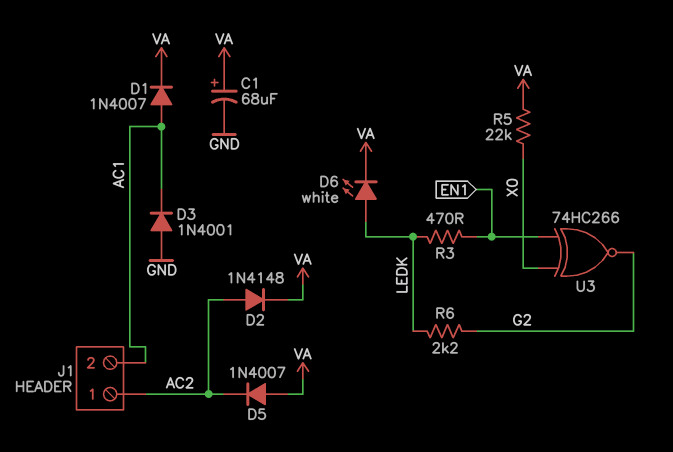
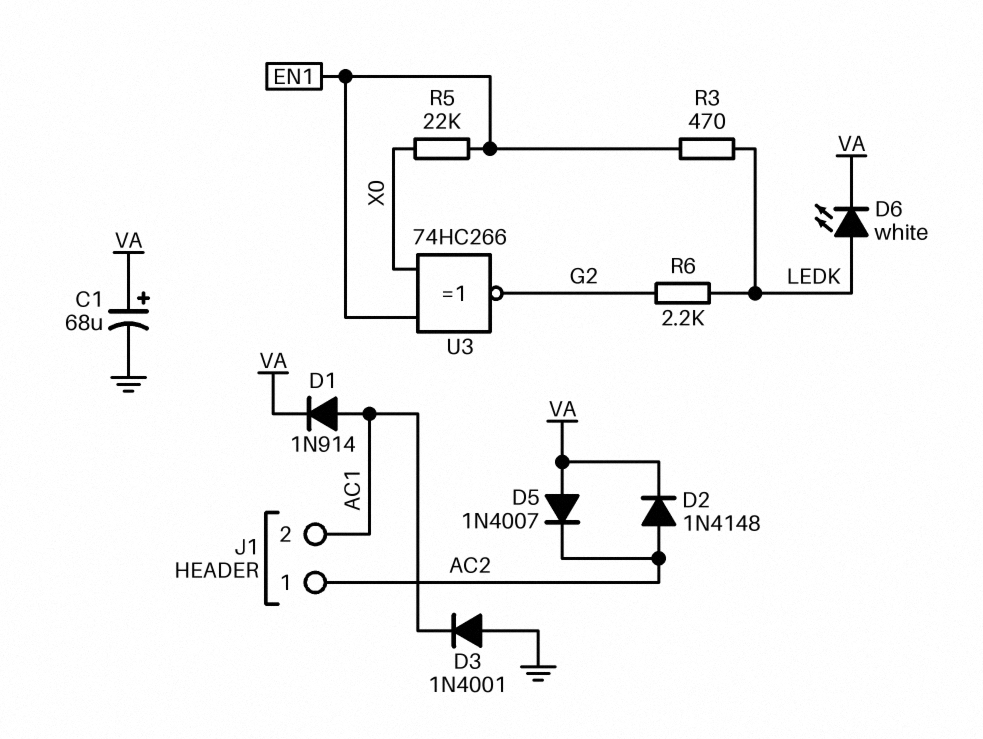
D1: diode 1N4007 (A AC1, K VA) -> diode 1N914 (A AC1, K VA)
R5: 22k (VA, X0) -> 22k (EN1, X0)

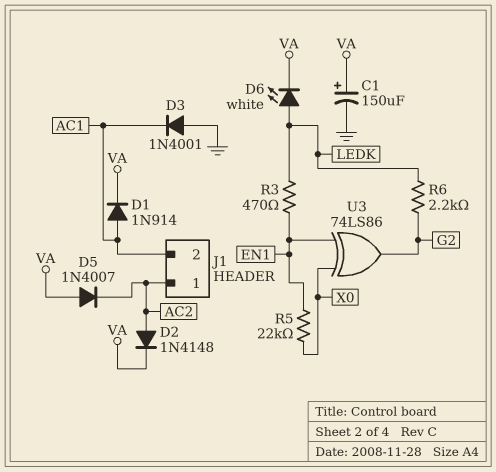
C1: 68uF (plus VA, minus GND) -> 150uF (plus VA, minus GND)
U3: XNOR 74HC266 (in EN1, in X0, out G2) -> XOR 74LS86 (in EN1, in X0, out G2)

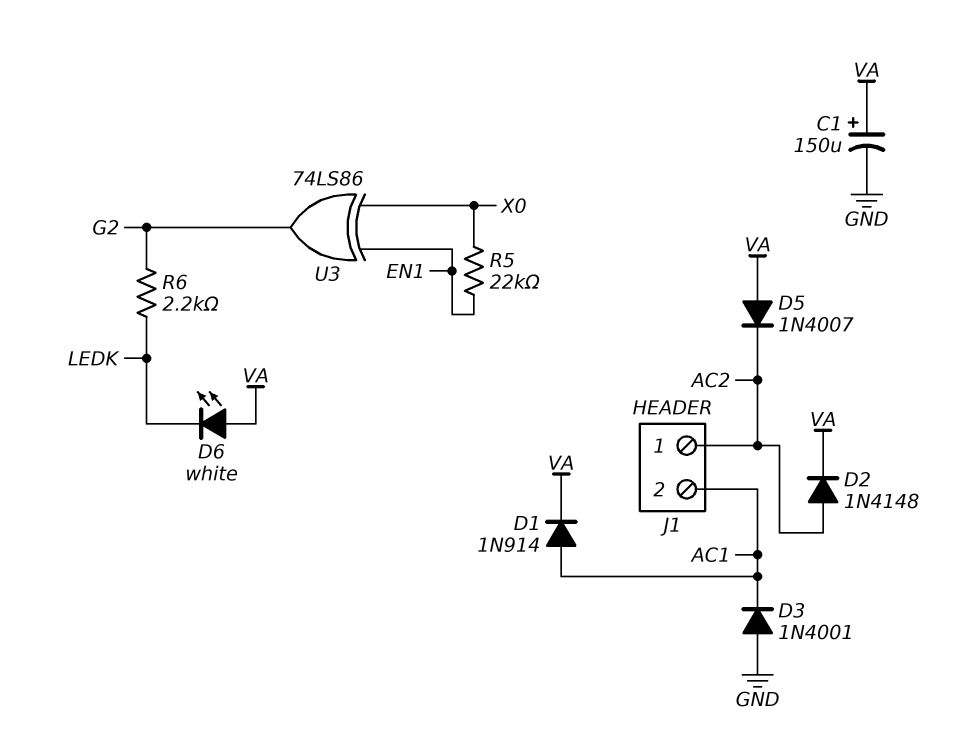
D6: LED white (A LEDK, K VA) -> LED white (A VA, K LEDK)
R3: 470 (EN1, LEDK) -> none

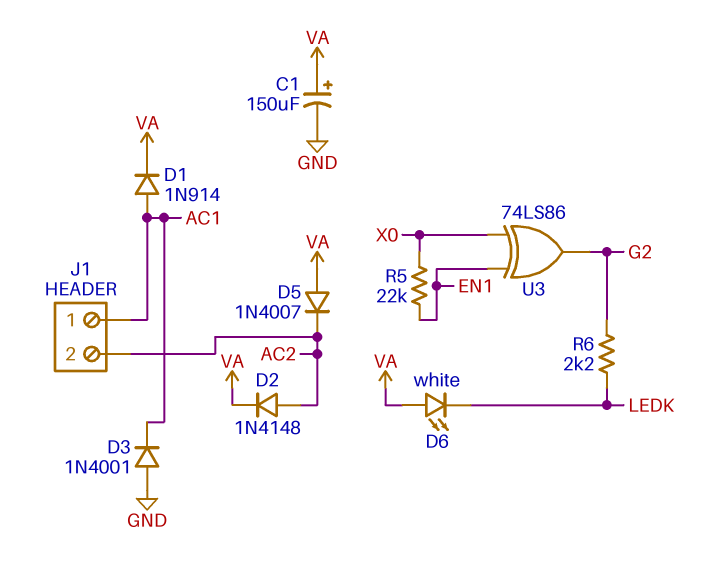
J1 pin 1: AC2 -> AC1
J1 pin 2: AC1 -> AC2

